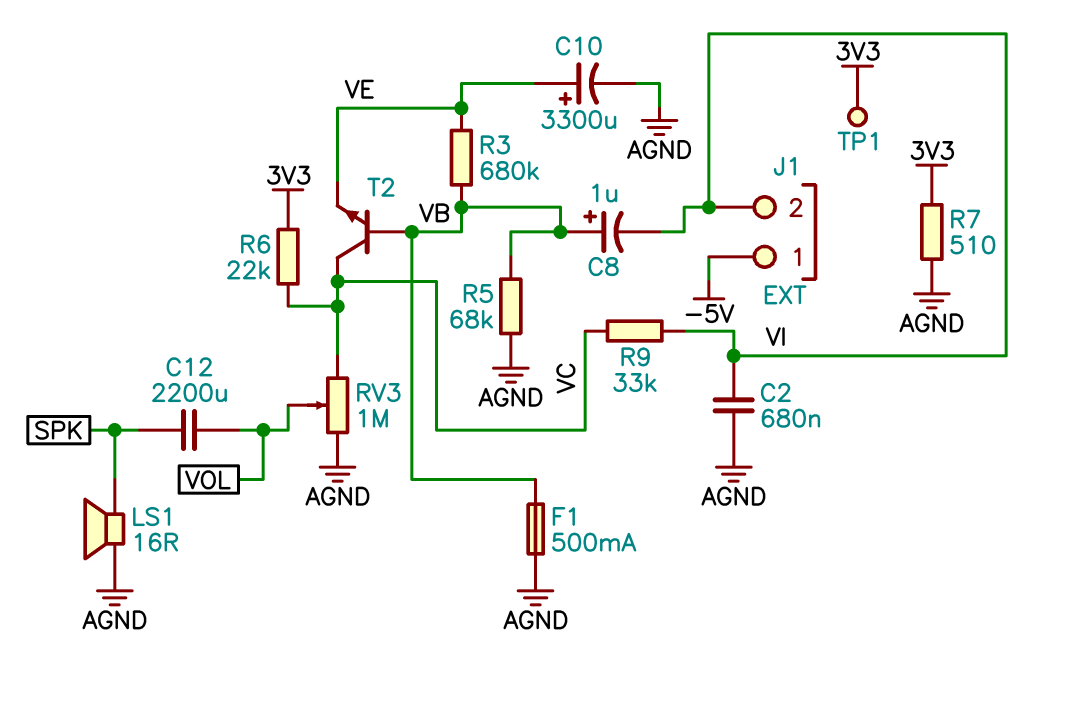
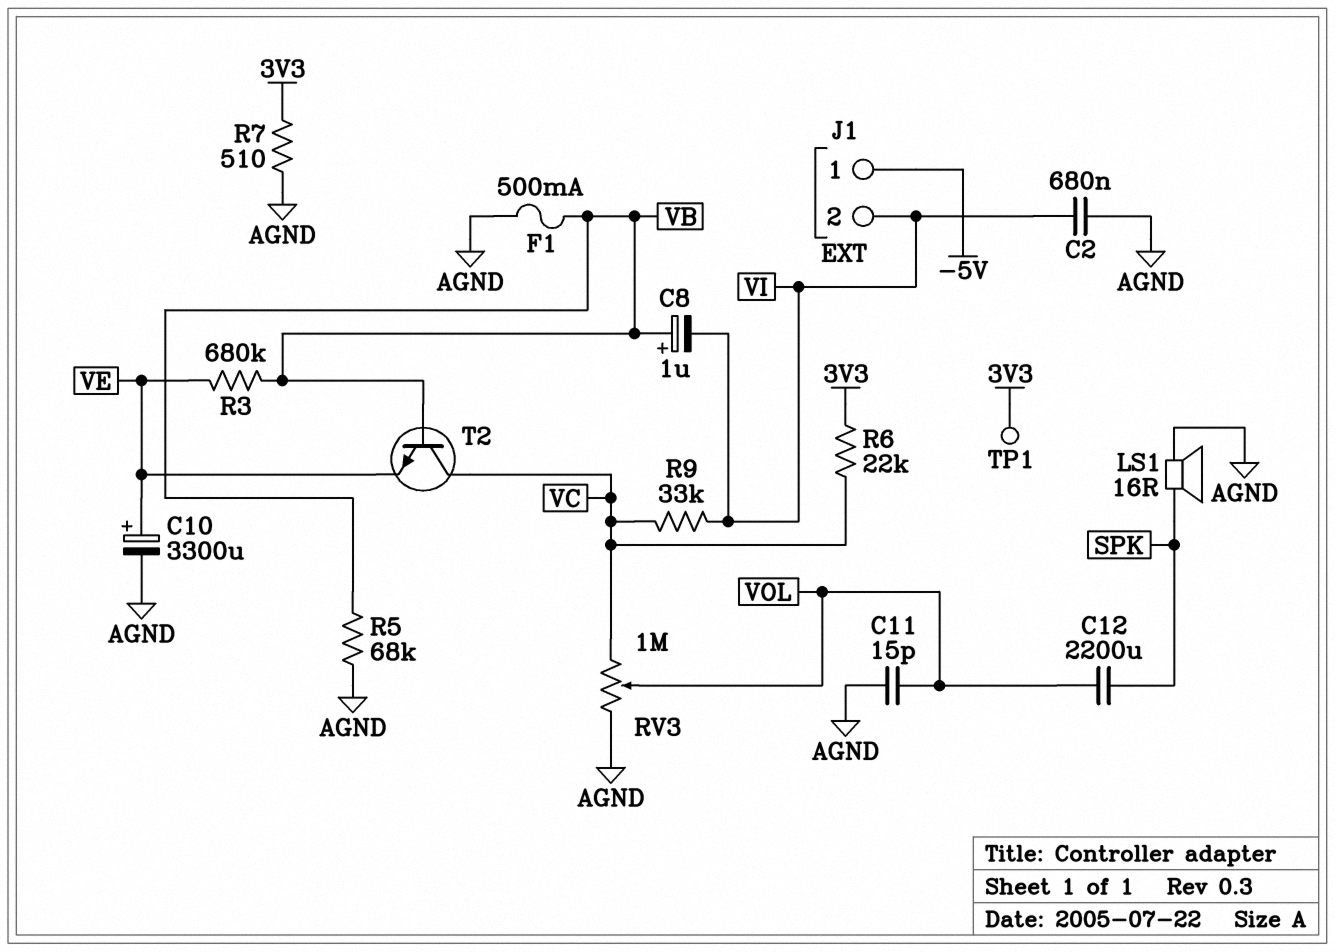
C11: none -> 15pF (AGND, VOL)

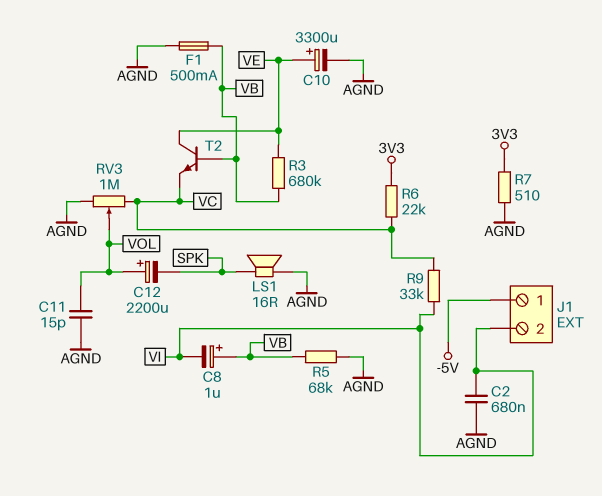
C12: 2200uF (SPK, VOL) -> 2200uF (plus VOL, minus SPK)
T2: NPN (B VB, C VC, E VE) -> NPN (B VB, C VE, E VC)
TP1: test point (3V3) -> none

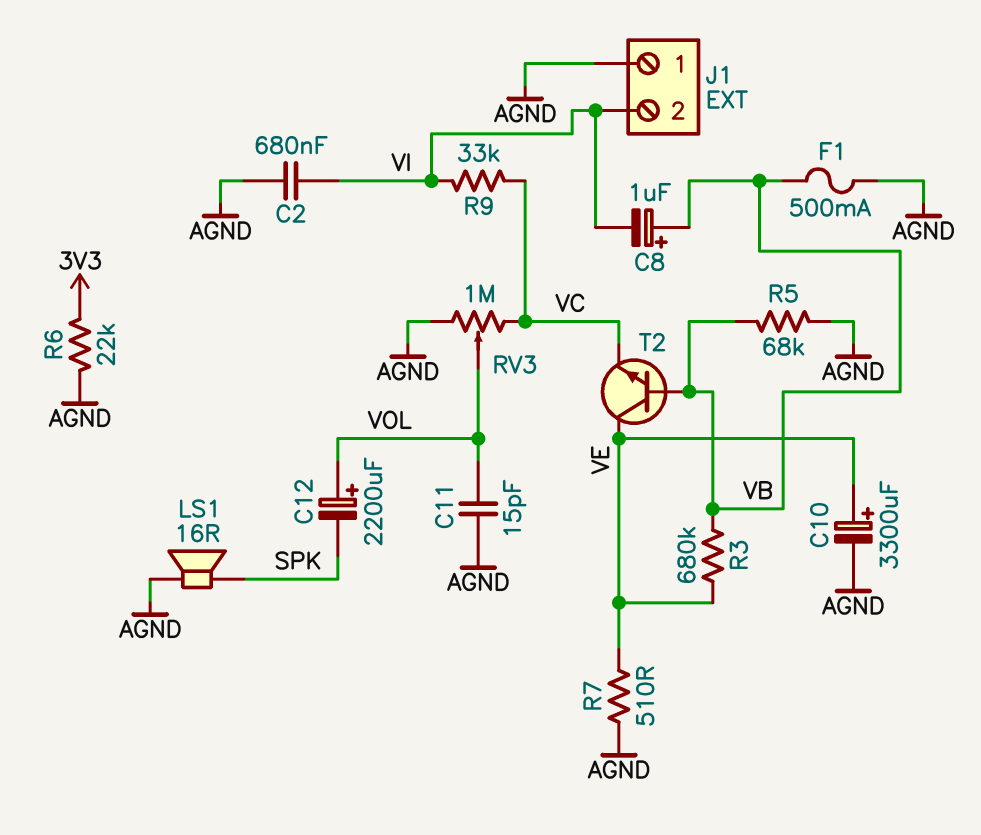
J1 pin 1: -5V -> AGND
R6: 22k (3V3, VC) -> 22k (3V3, AGND)
R7: 510 (3V3, AGND) -> 510 (AGND, VE)

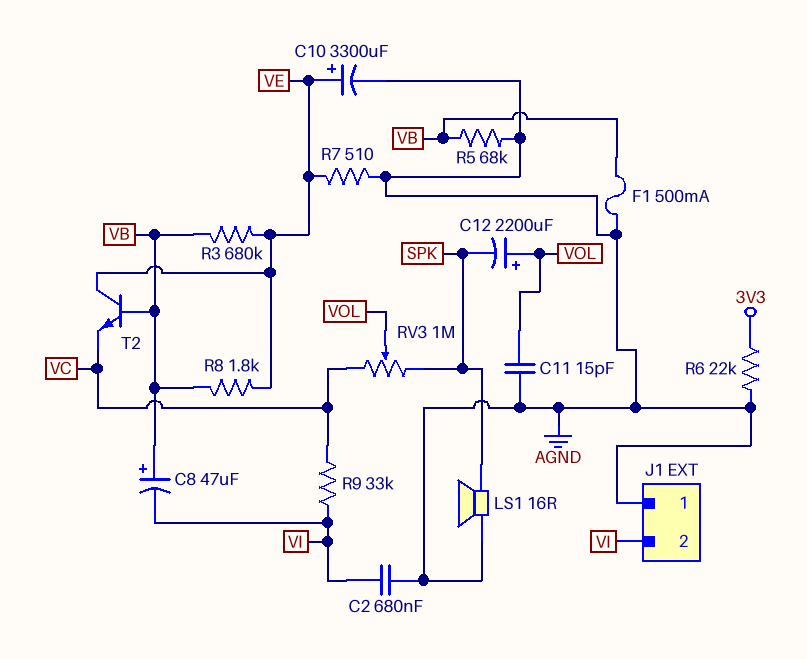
C8: 1uF (plus VB, minus VI) -> 47uF (plus VB, minus VI)
R8: none -> 1.8k (VB, VE)
RV3: 1M (AGND, VC, wiper VOL) -> 1M (SPK, VC, wiper VOL)

